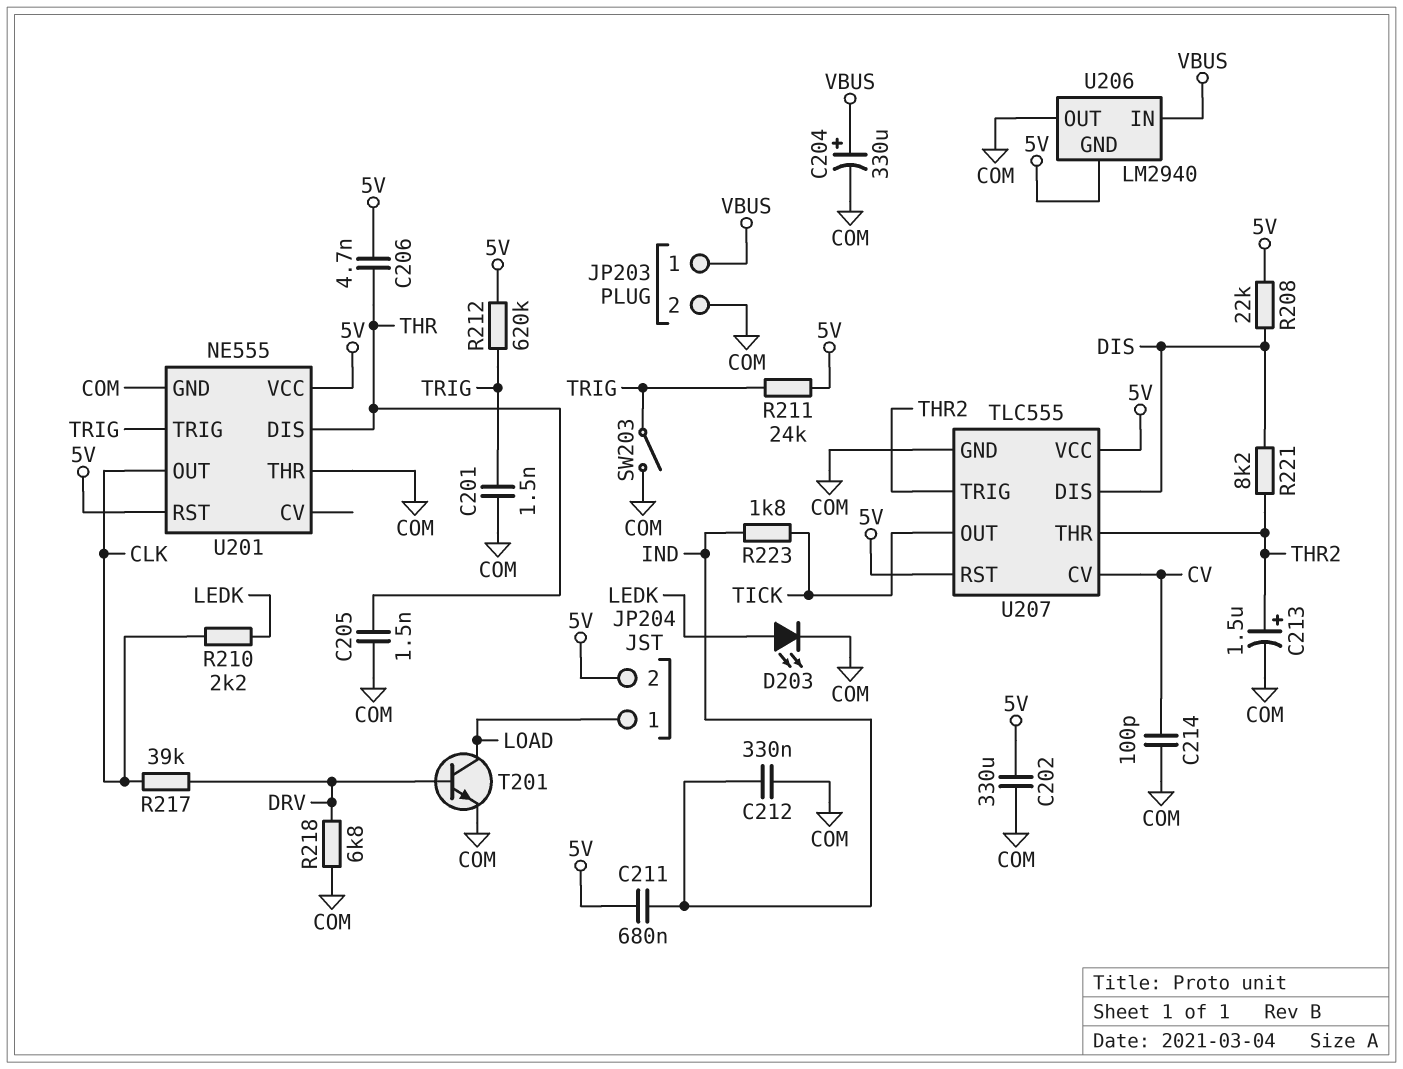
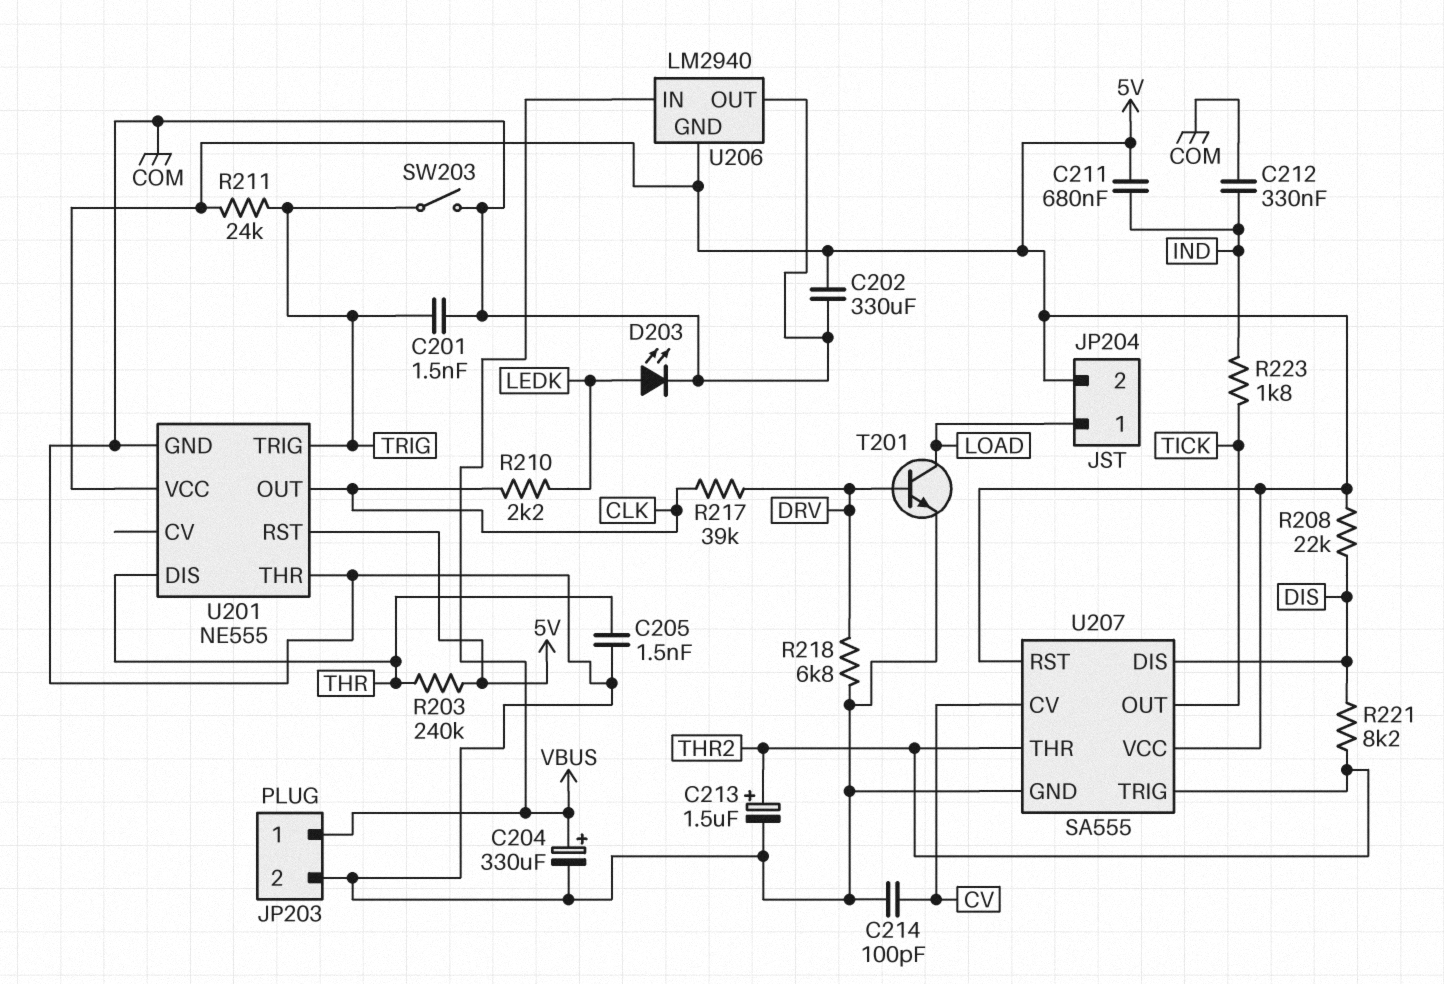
C206: 4.7nF (5V, THR) -> none
R203: none -> 240k (5V, THR)
R212: 620k (5V, TRIG) -> none
U207: TLC555 -> SA555

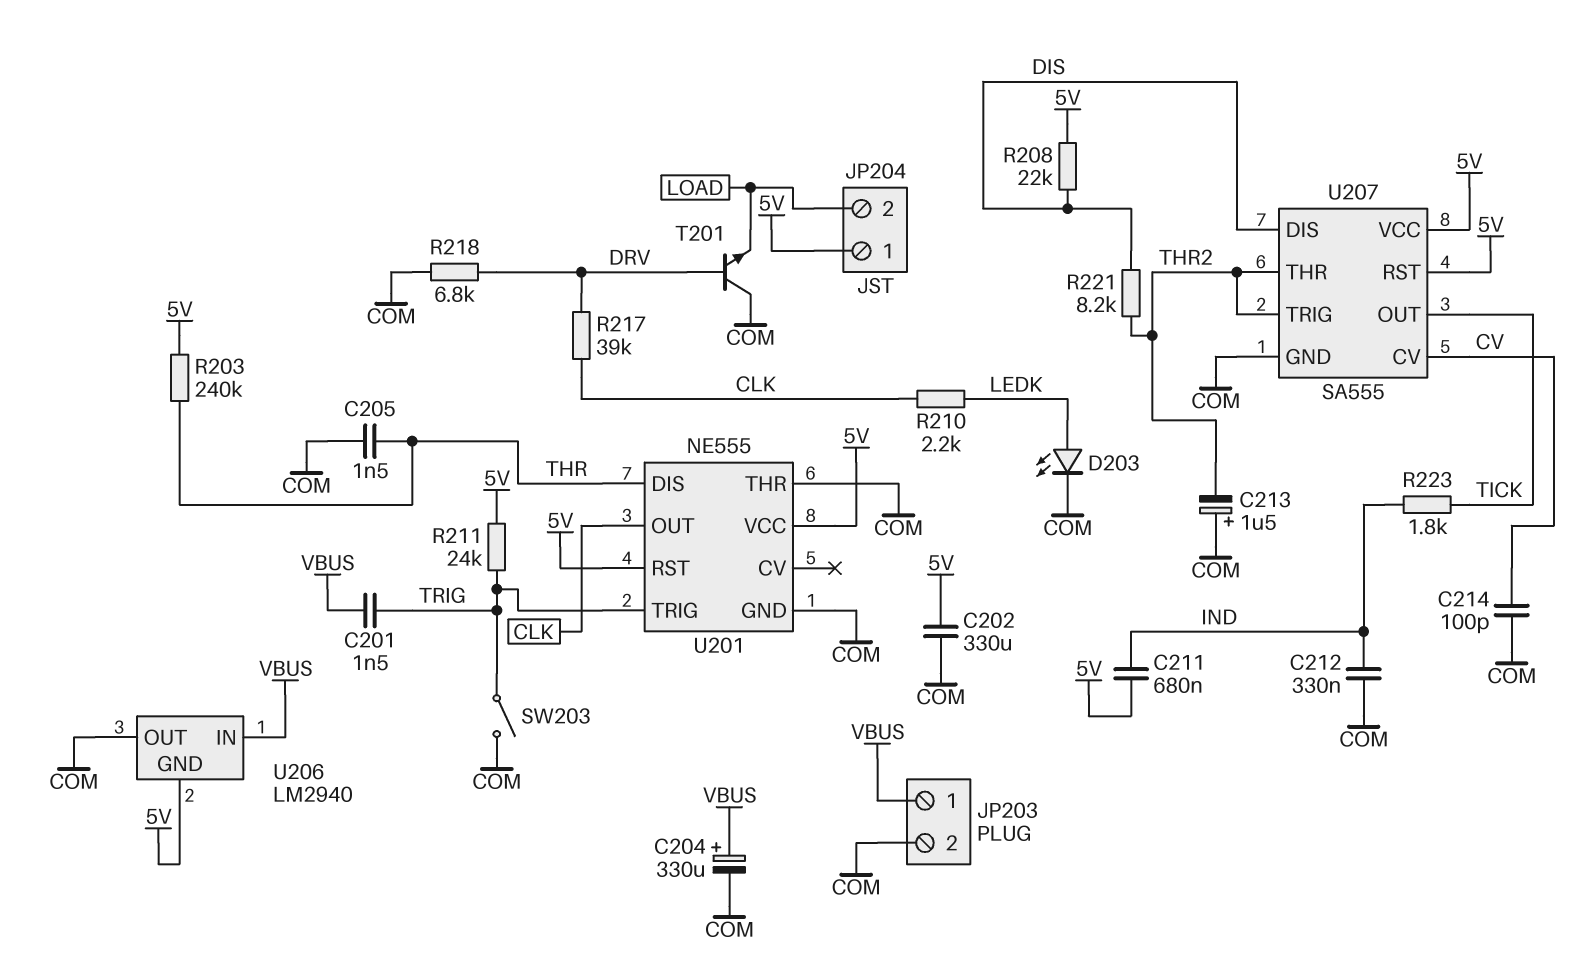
C201: 1.5nF (COM, TRIG) -> 1.5nF (TRIG, VBUS)
C213: 1.5uF (plus THR2, minus COM) -> 1.5uF (plus COM, minus THR2)
JP204 pin 1: LOAD -> 5V
JP204 pin 2: 5V -> LOAD
T201: NPN (B DRV, C LOAD, E COM) -> NPN (B DRV, C COM, E LOAD)

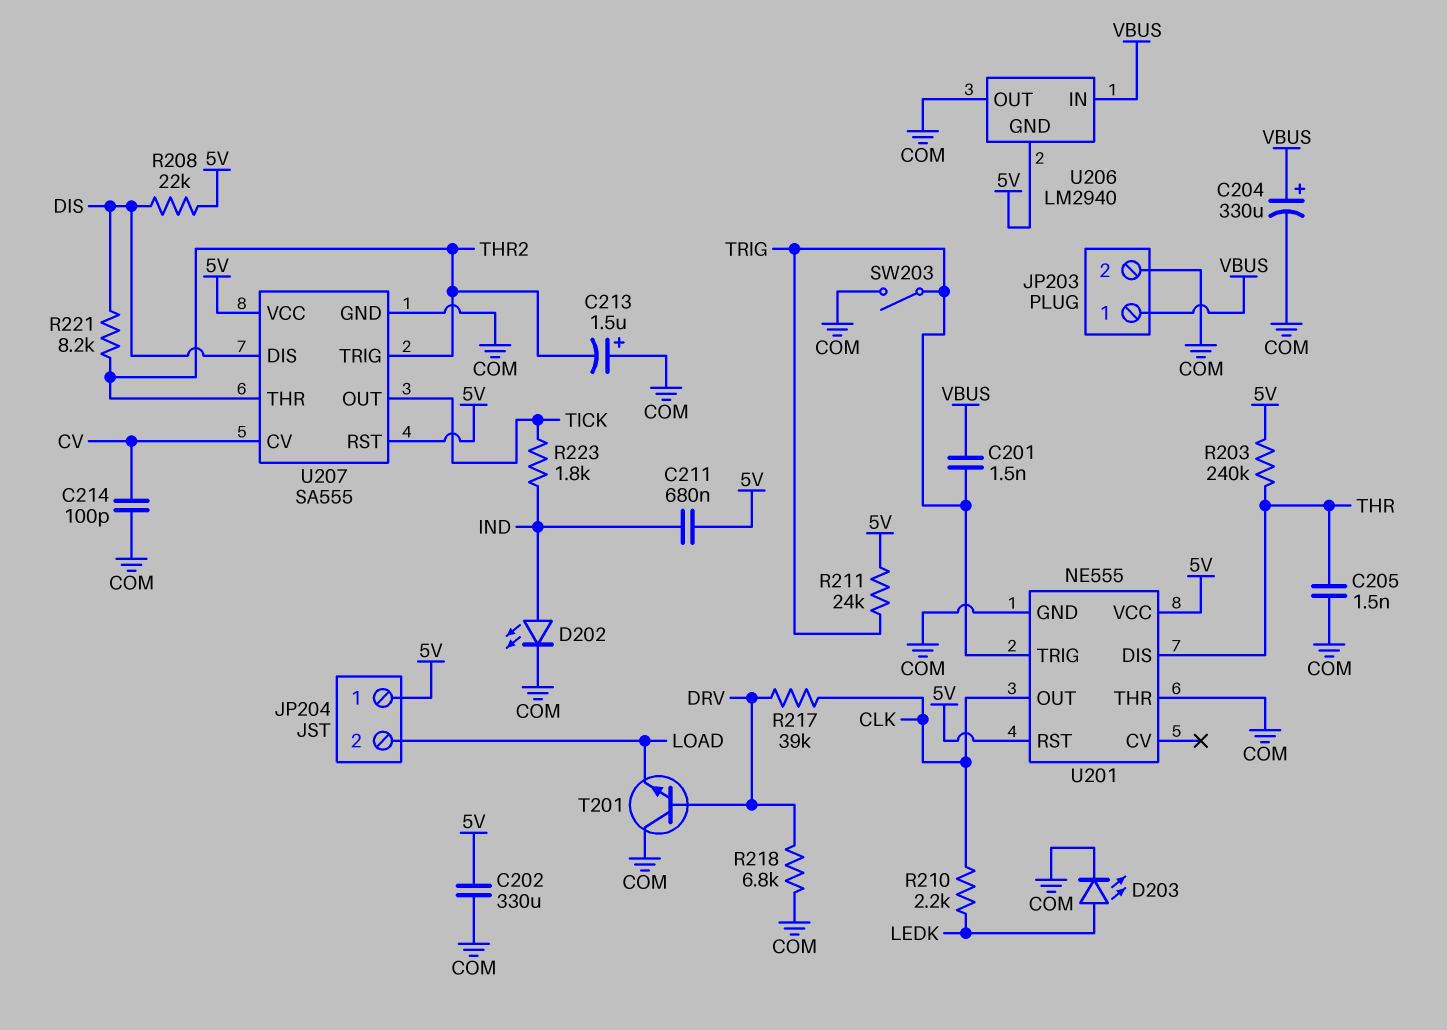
C212: 330nF (COM, IND) -> none
D202: none -> LED (A IND, K COM)

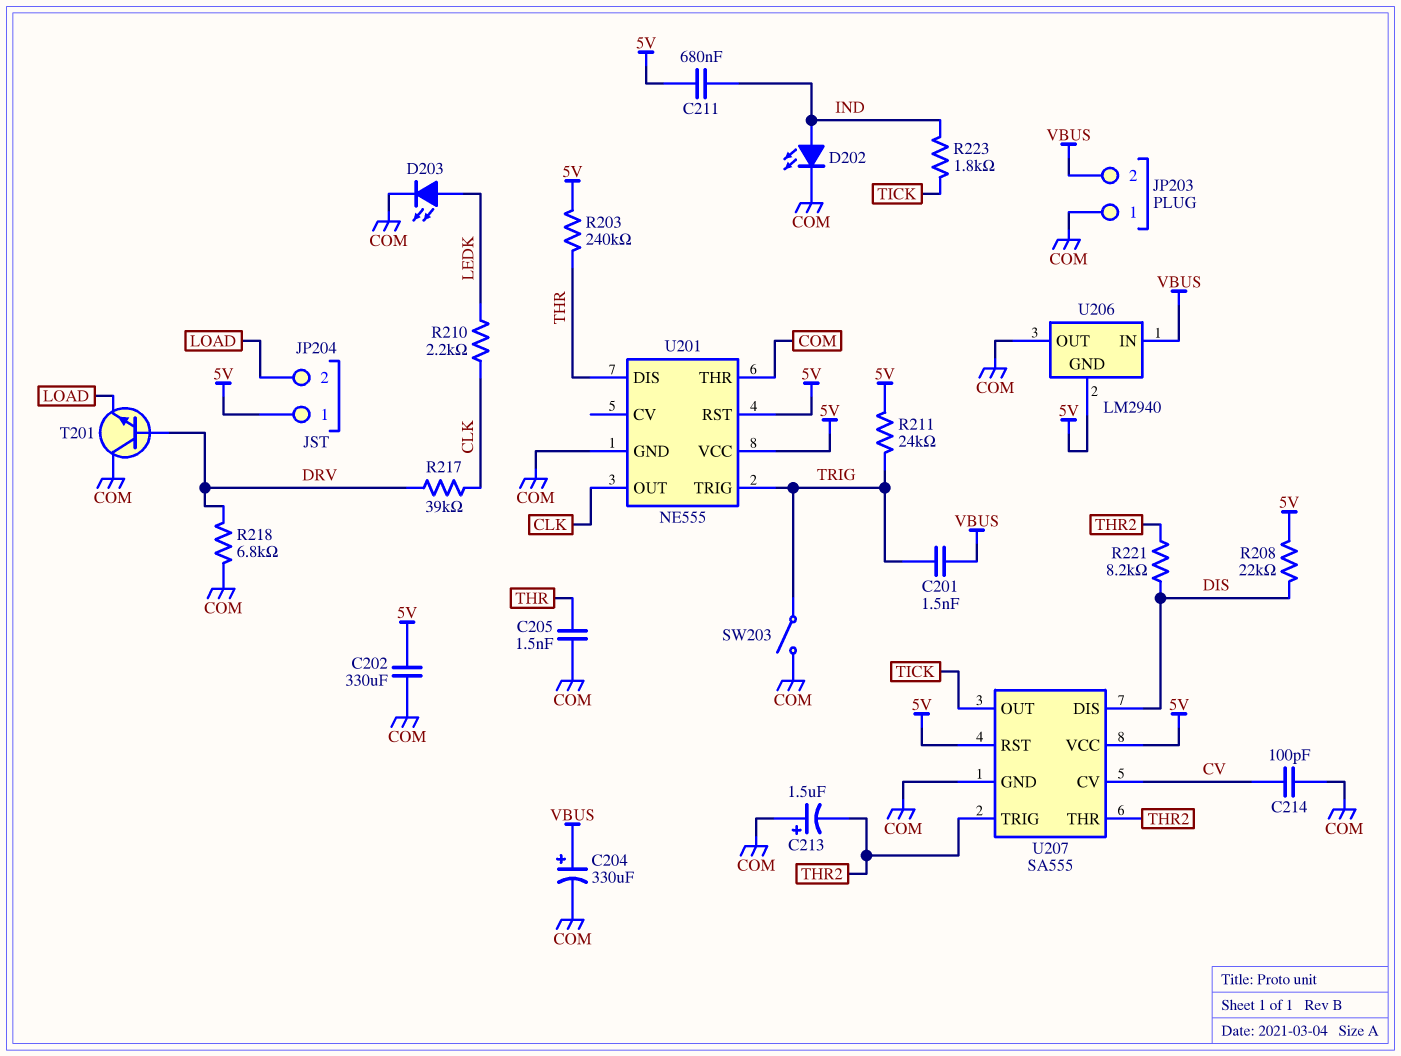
JP203 pin 1: VBUS -> COM
JP203 pin 2: COM -> VBUS

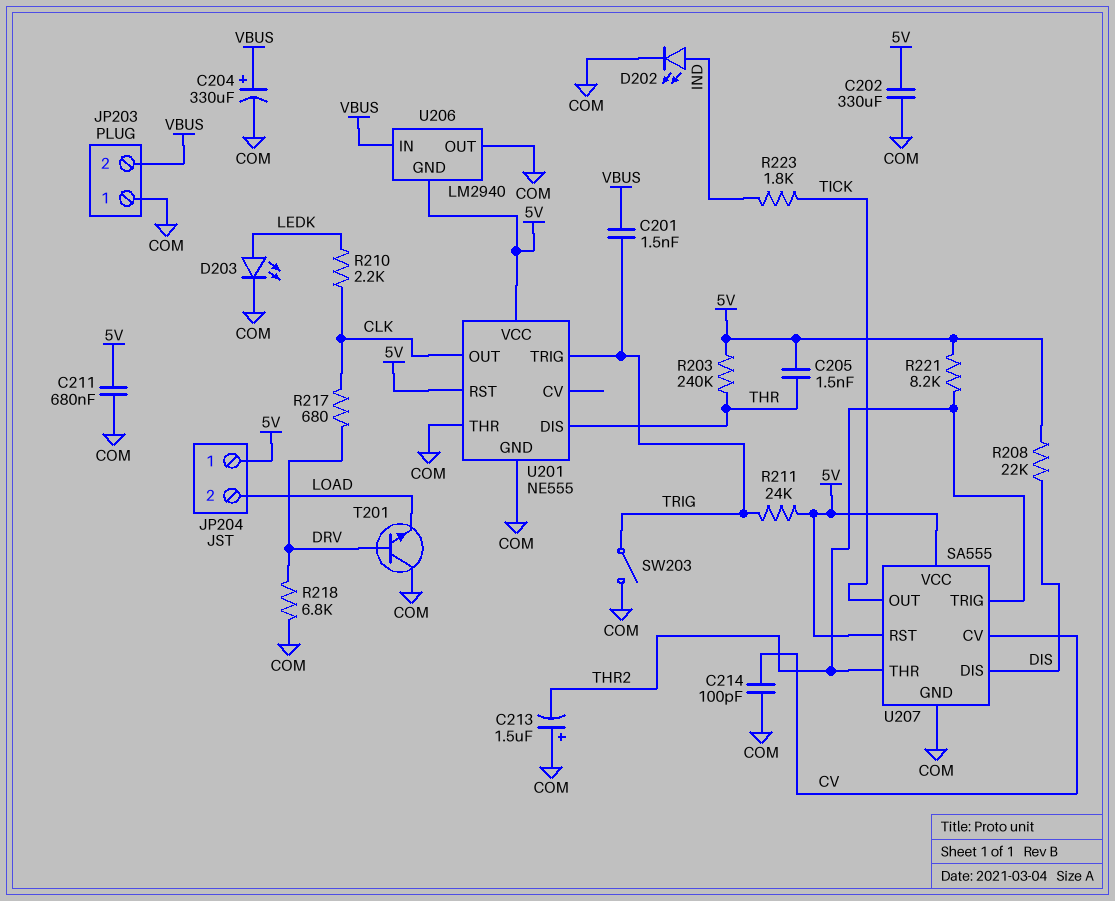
C205: 1.5nF (COM, THR) -> 1.5nF (5V, THR)
C211: 680nF (5V, IND) -> 680nF (5V, COM)
R217: 39k (CLK, DRV) -> 680 (CLK, DRV)
R221: 8.2k (DIS, THR2) -> 8.2k (5V, THR2)

